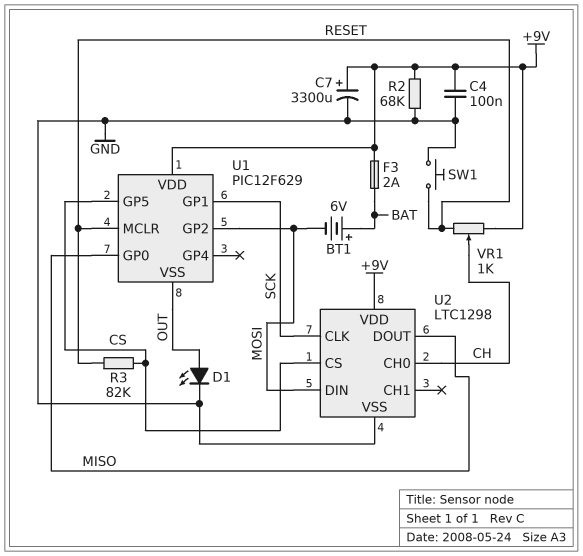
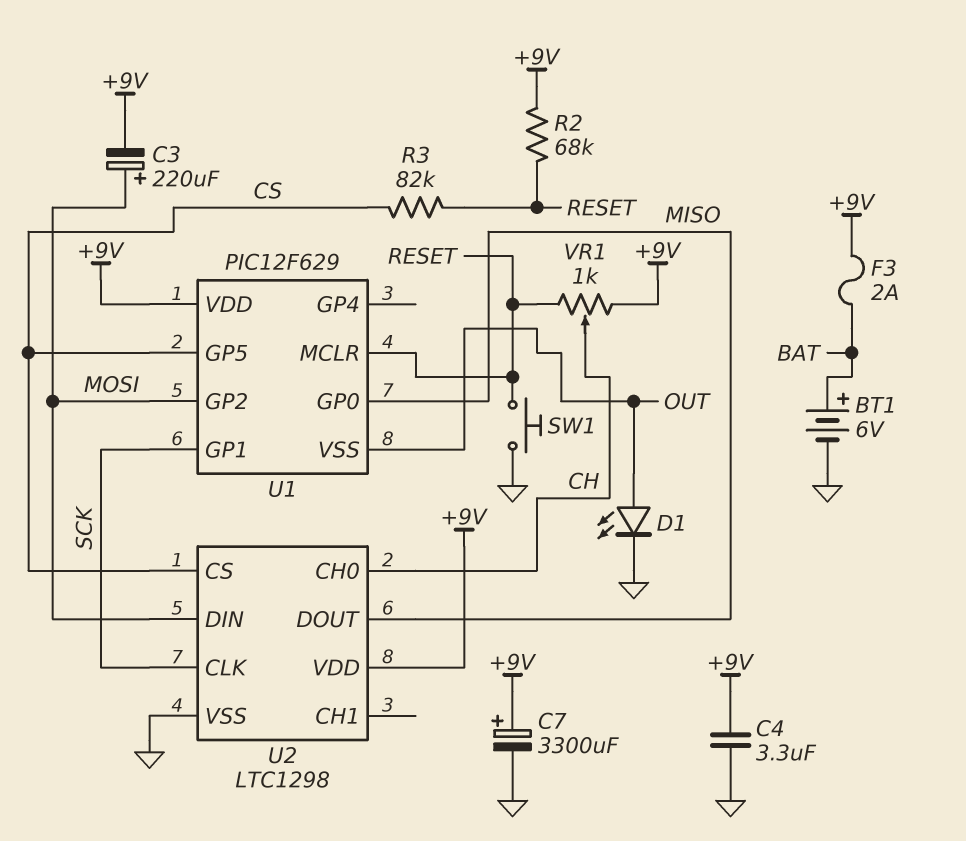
BT1: 6V (plus BAT, minus MOSI) -> 6V (plus BAT, minus GND)
C3: none -> 220uF (plus MOSI, minus +9V)
C4: 100nF (+9V, GND) -> 3.3uF (+9V, GND)
R2: 68k (+9V, GND) -> 68k (+9V, RESET)

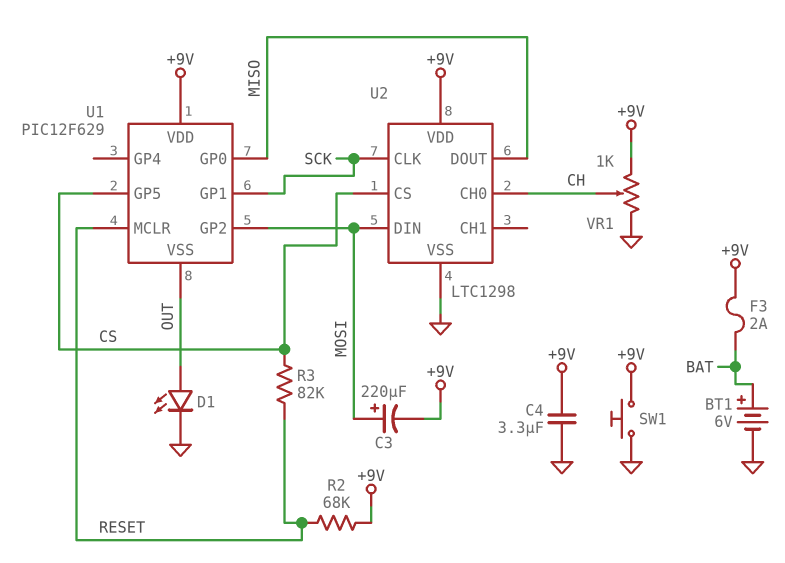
C7: 3300uF (plus +9V, minus GND) -> none
SW1: button (GND, RESET) -> button (+9V, GND)
VR1: 1k (+9V, RESET, wiper CH) -> 1k (+9V, GND, wiper CH)

